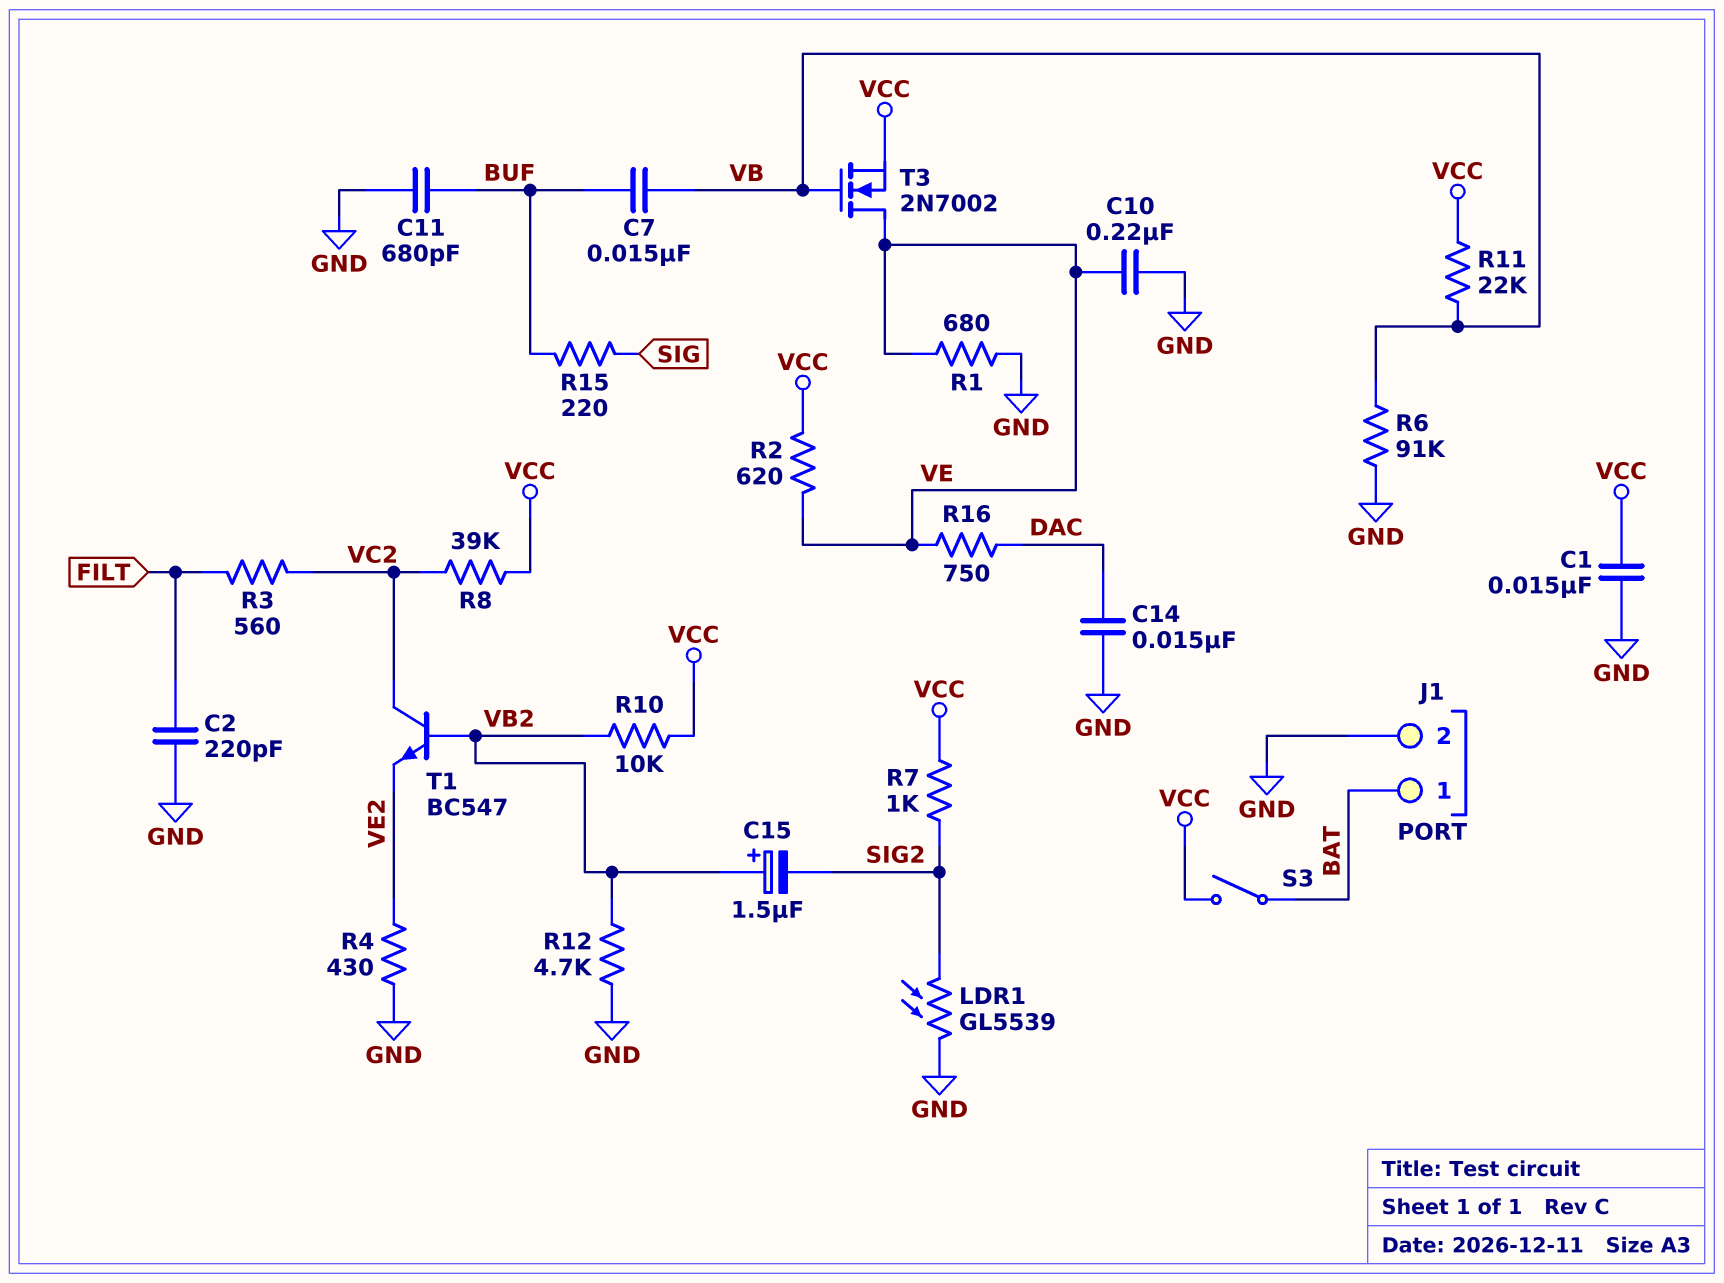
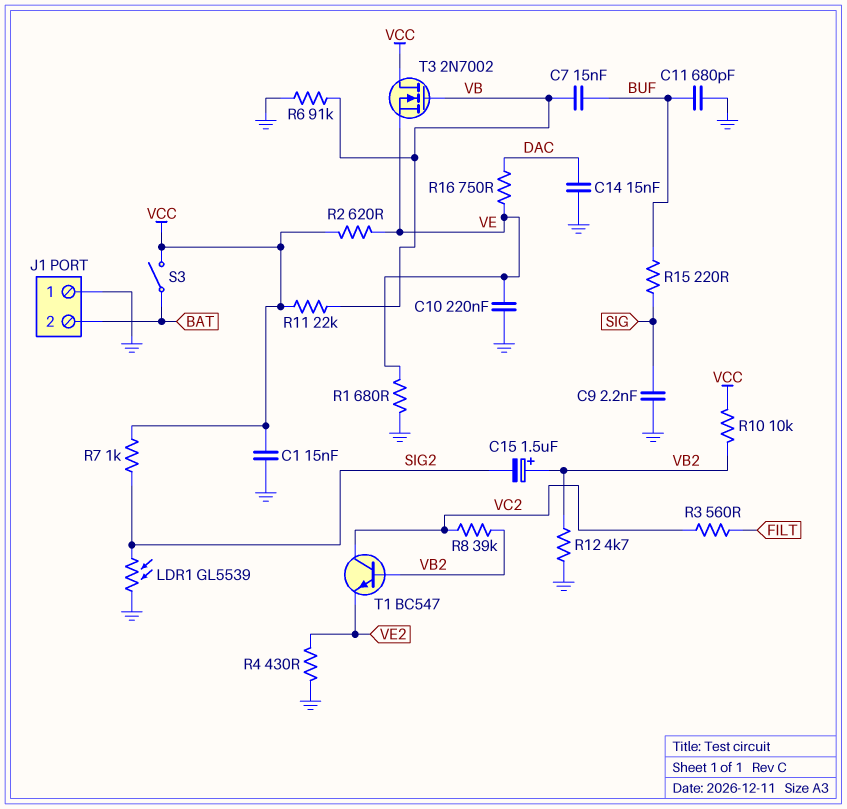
C2: 220pF (FILT, GND) -> none
C9: none -> 2.2nF (GND, SIG)
J1 pin 1: BAT -> GND
J1 pin 2: GND -> BAT
R8: 39k (VC2, VCC) -> 39k (VB2, VC2)
T3: NMOS 2N7002 (G VB, D VE, S VCC) -> NMOS 2N7002 (G VB, D VCC, S VE)

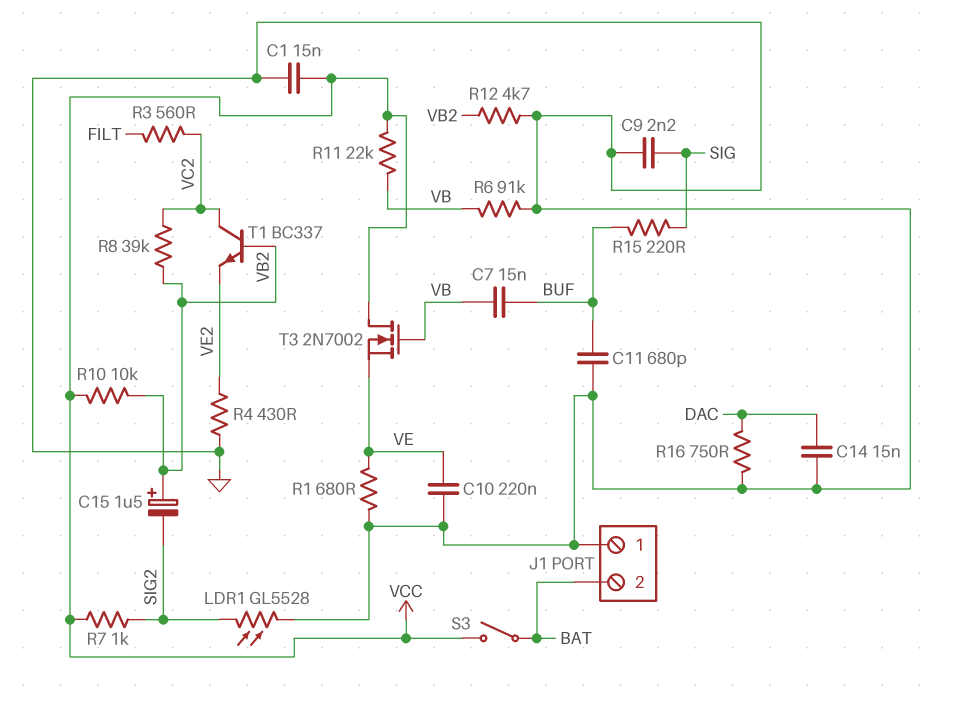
LDR1: GL5539 (GND, SIG2) -> GL5528 (GND, SIG2)
R2: 620 (VCC, VE) -> none
R16: 750 (DAC, VE) -> 750 (DAC, GND)
T1: NPN BC547 (B VB2, C VC2, E VE2) -> NPN BC337 (B VB2, C VC2, E VE2)

